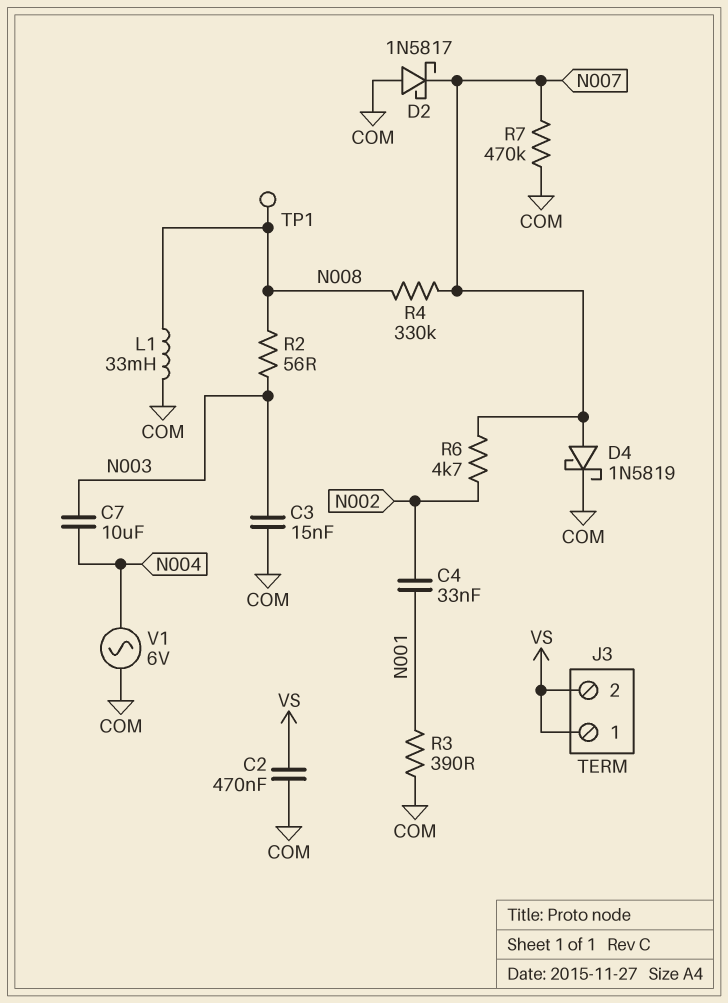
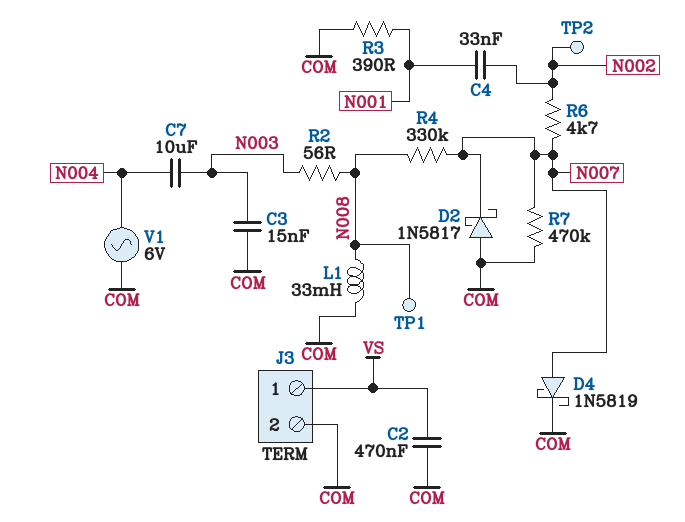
J3 pin 2: VS -> COM
TP2: none -> test point (N002)

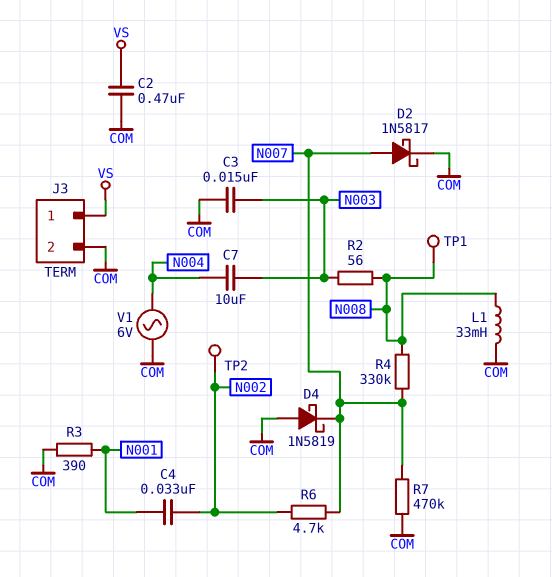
D2: schottky 1N5817 (A COM, K N007) -> schottky 1N5817 (A N007, K COM)
D4: schottky 1N5819 (A N007, K COM) -> schottky 1N5819 (A COM, K N007)

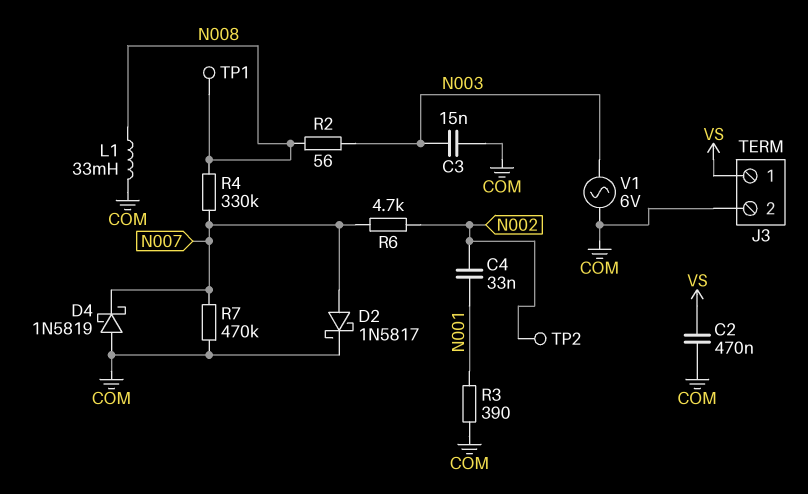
C7: 10uF (N003, N004) -> none
V1: AC 6V (COM, N004) -> AC 6V (COM, N003)

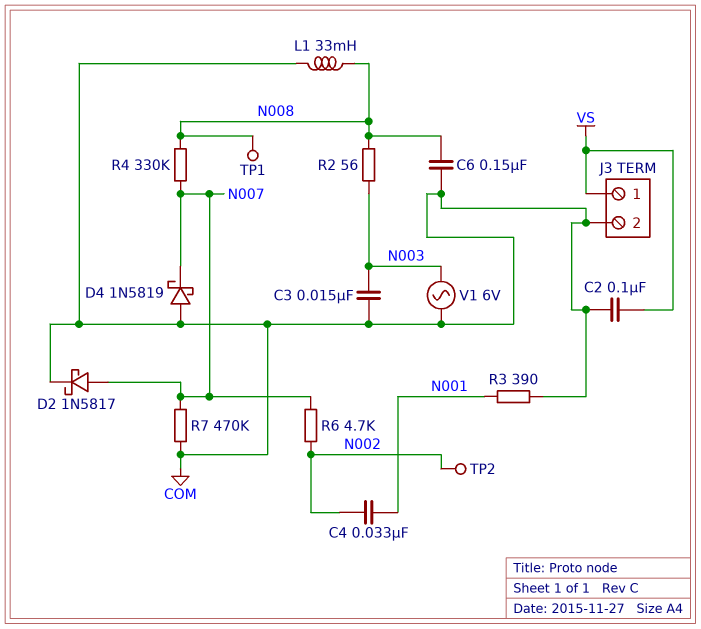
C2: 470nF (COM, VS) -> 100nF (COM, VS)
C6: none -> 150nF (COM, N008)

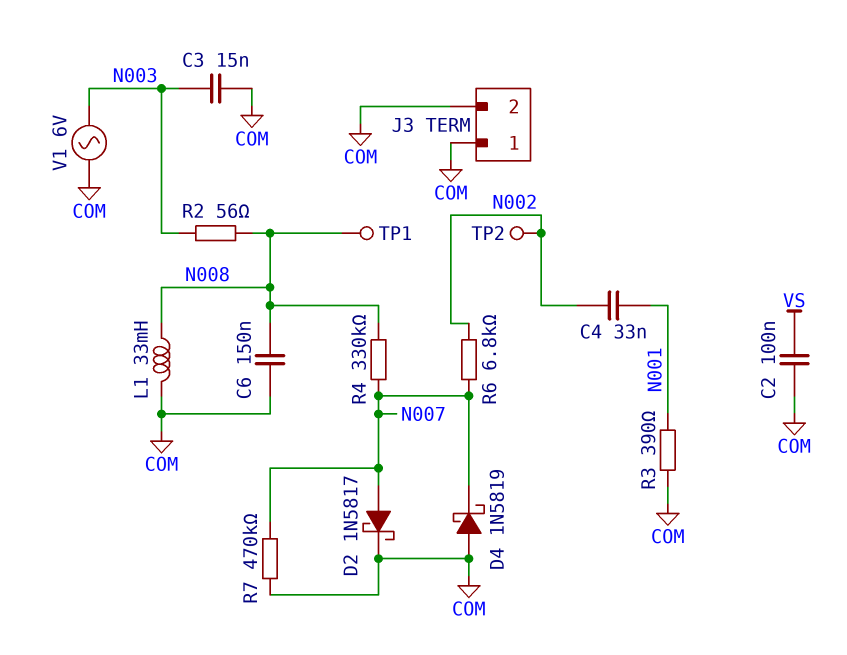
J3 pin 1: VS -> COM
R6: 4.7k (N002, N007) -> 6.8k (N002, N007)

